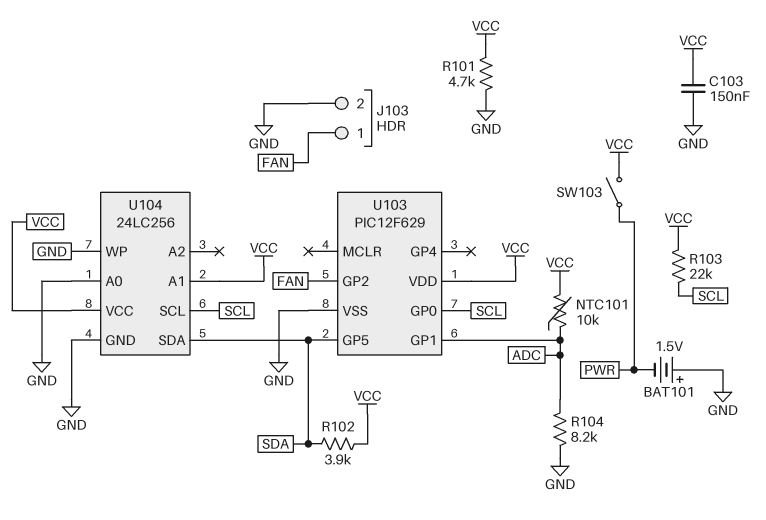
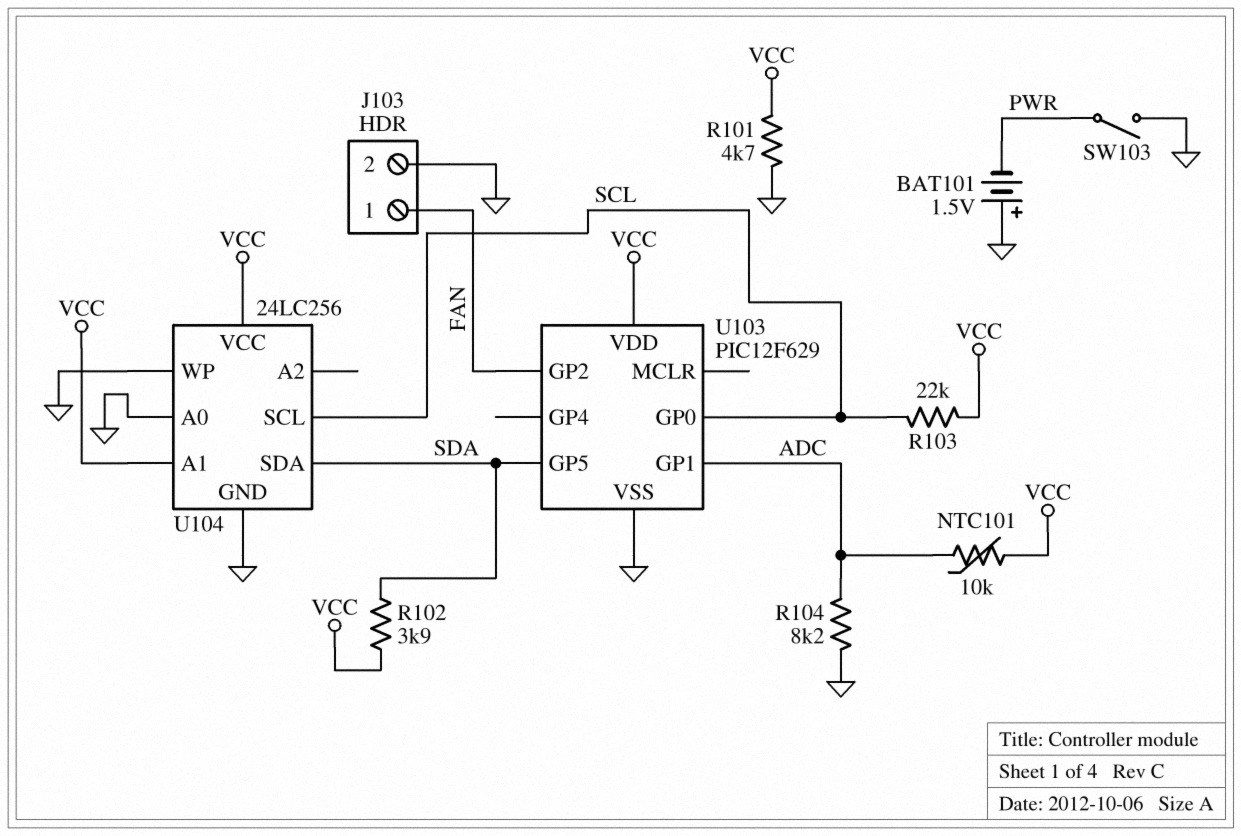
C103: 150nF (GND, VCC) -> none
SW103: switch (PWR, VCC) -> switch (GND, PWR)

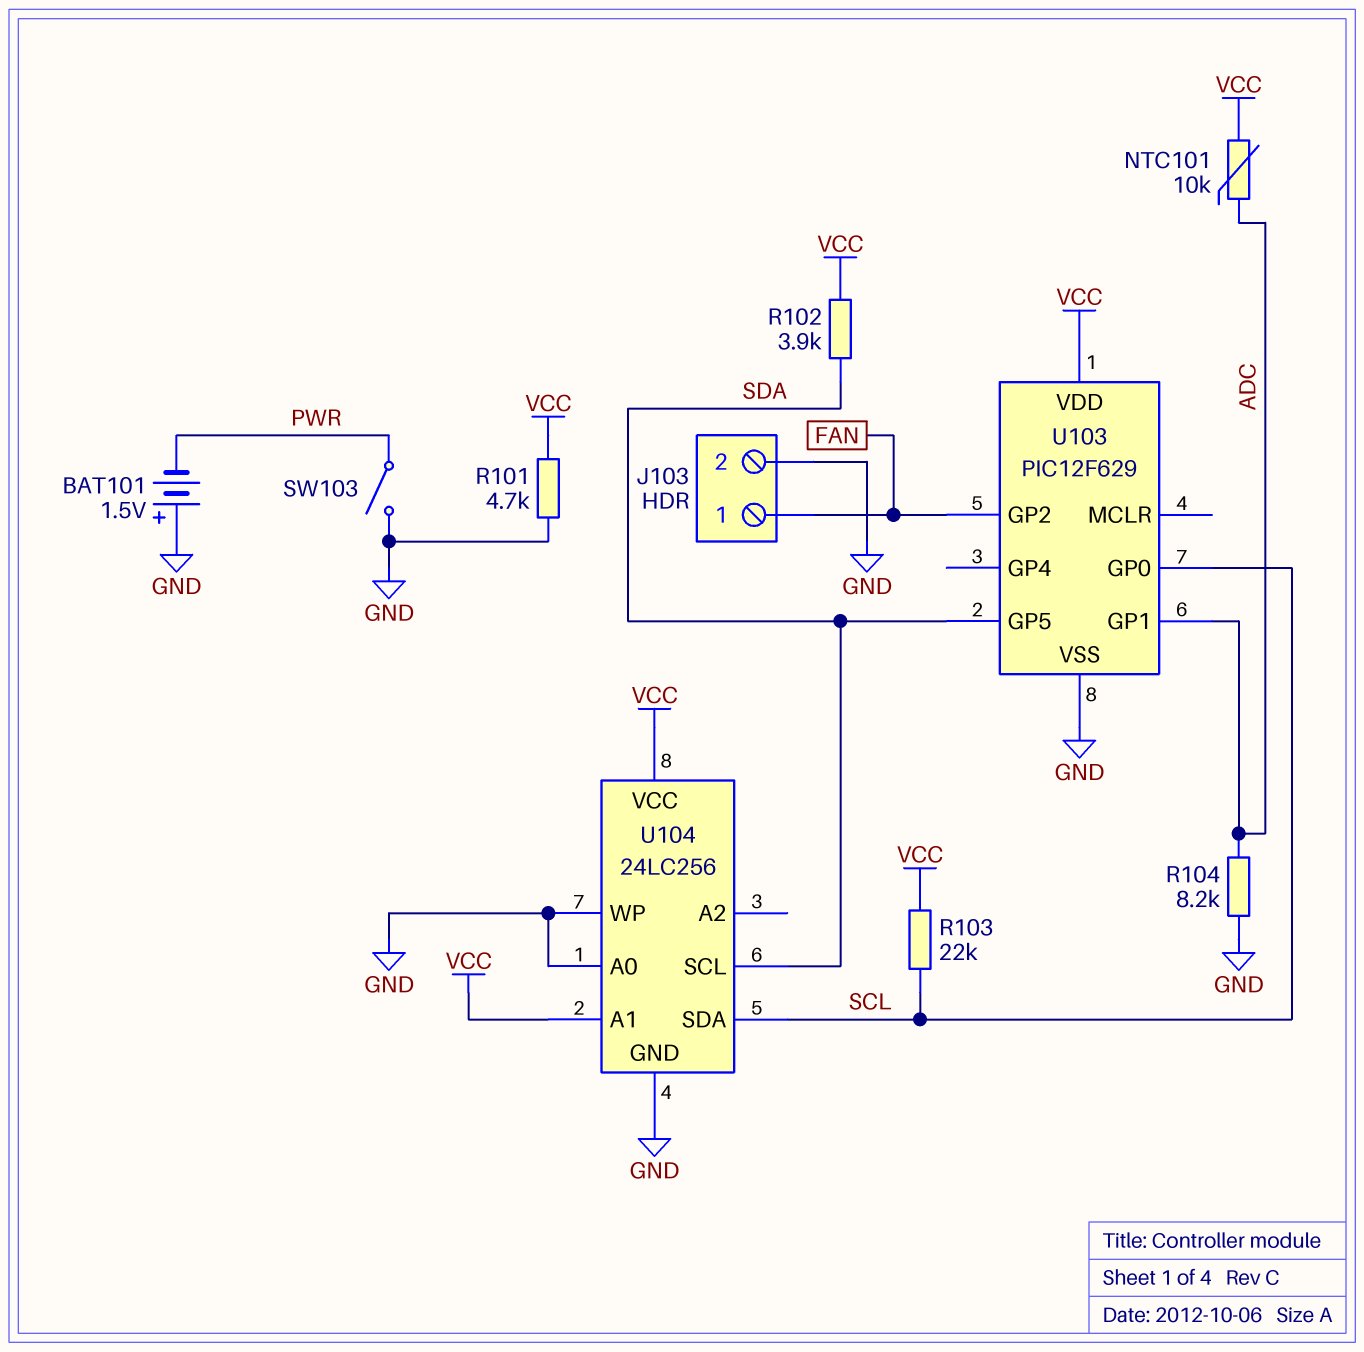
U104 pin SCL: SCL -> SDA
U104 pin SDA: SDA -> SCL

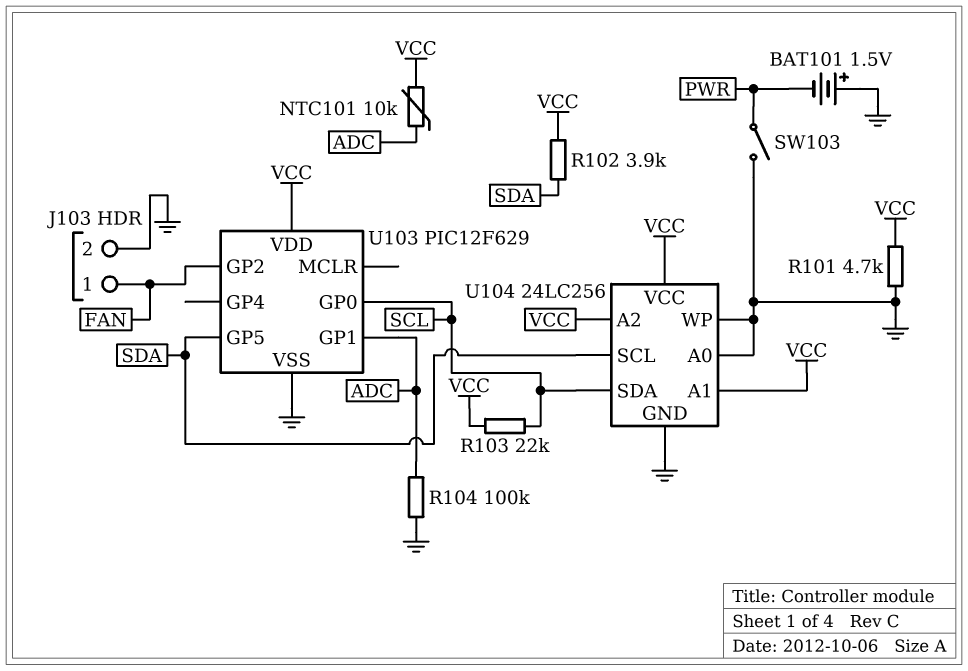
R104: 8.2k (ADC, GND) -> 100k (ADC, GND)
U104 pin A2: none -> VCC

